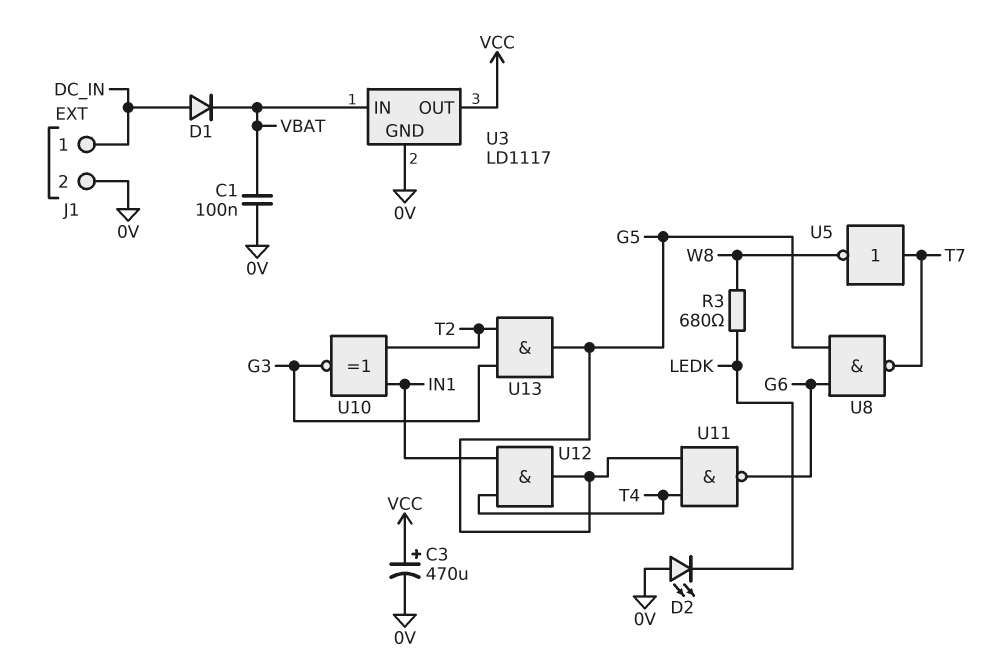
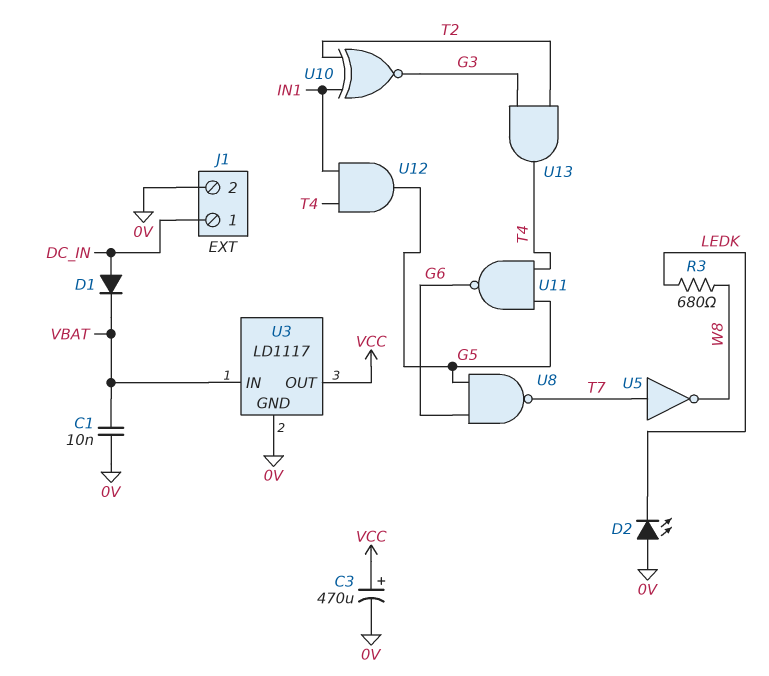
C1: 100nF (0V, VBAT) -> 10nF (0V, VBAT)
U13: AND (in G3, in T2, out G5) -> AND (in G3, in T2, out T4)

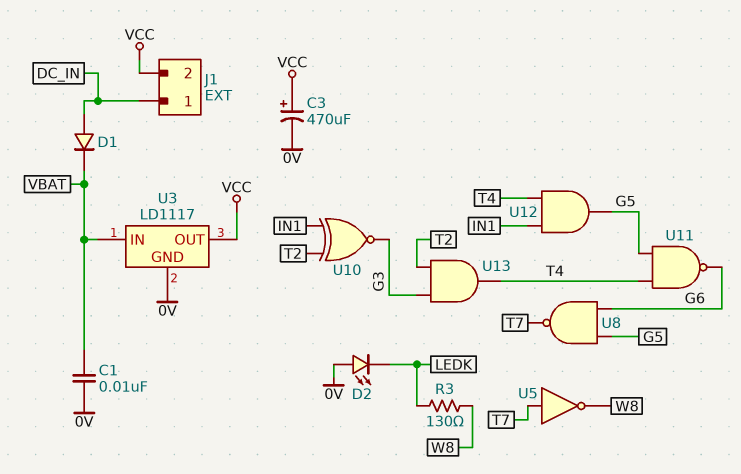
J1 pin 2: 0V -> VCC
R3: 680 (LEDK, W8) -> 130 (LEDK, W8)

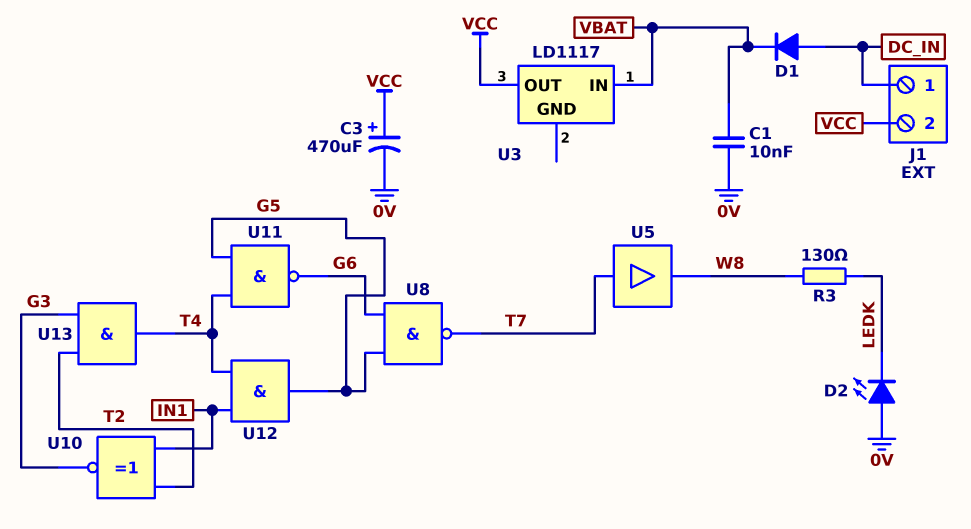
U3 pin GND: 0V -> none
U5: NOT (in T7, out W8) -> buffer (in T7, out W8)

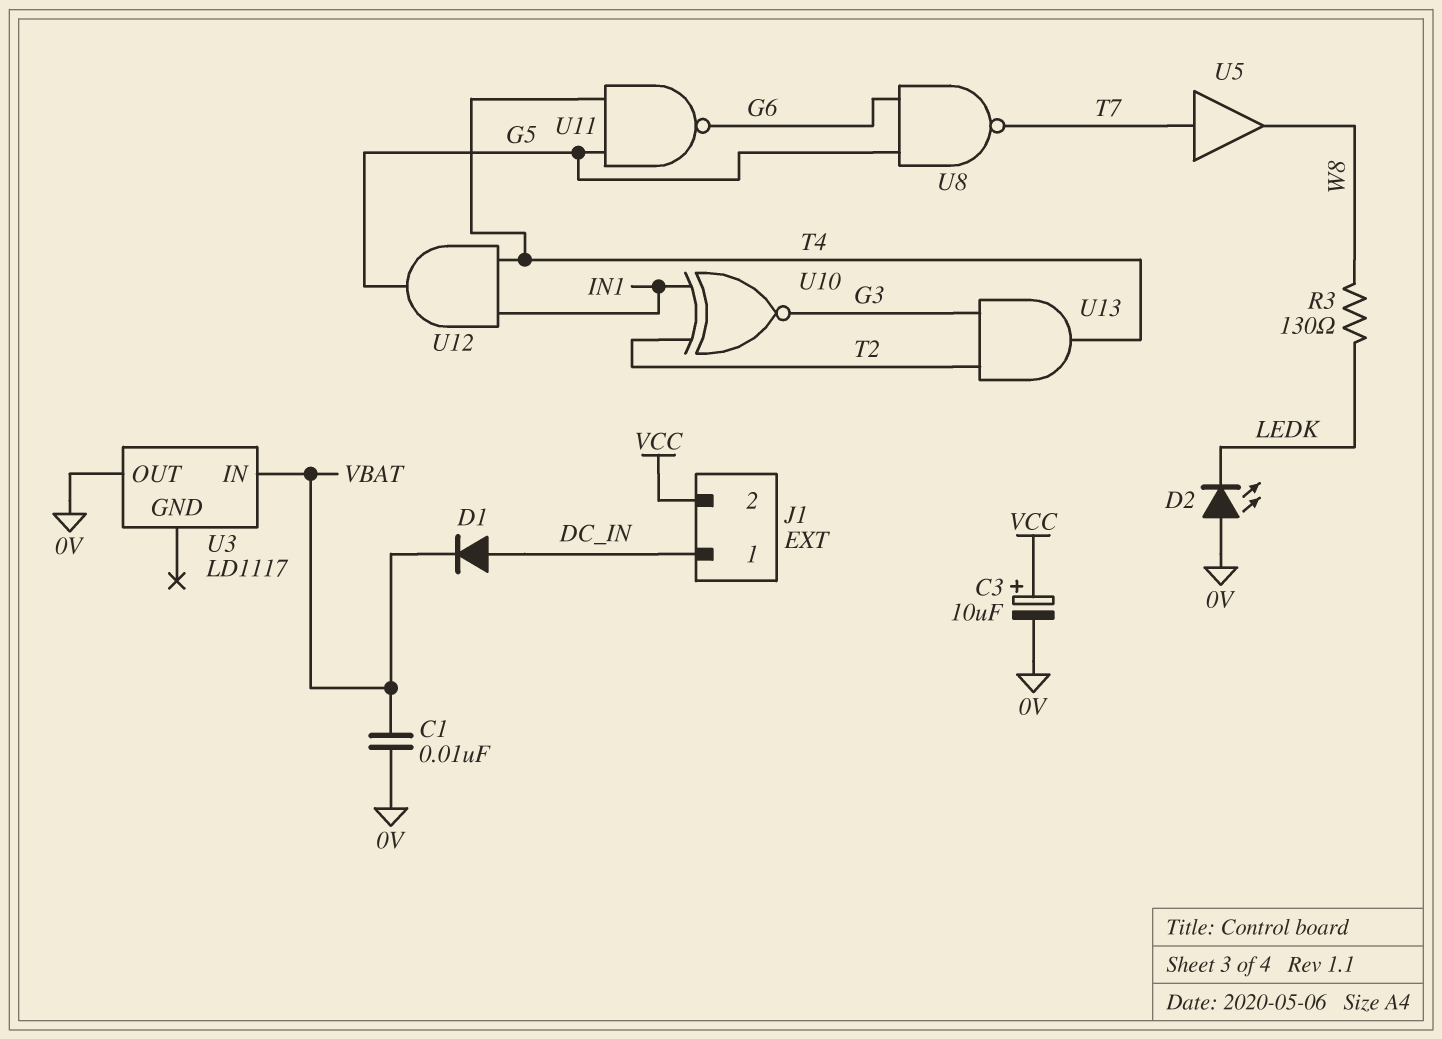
C3: 470uF (plus VCC, minus 0V) -> 10uF (plus VCC, minus 0V)
U3 pin OUT: VCC -> 0V

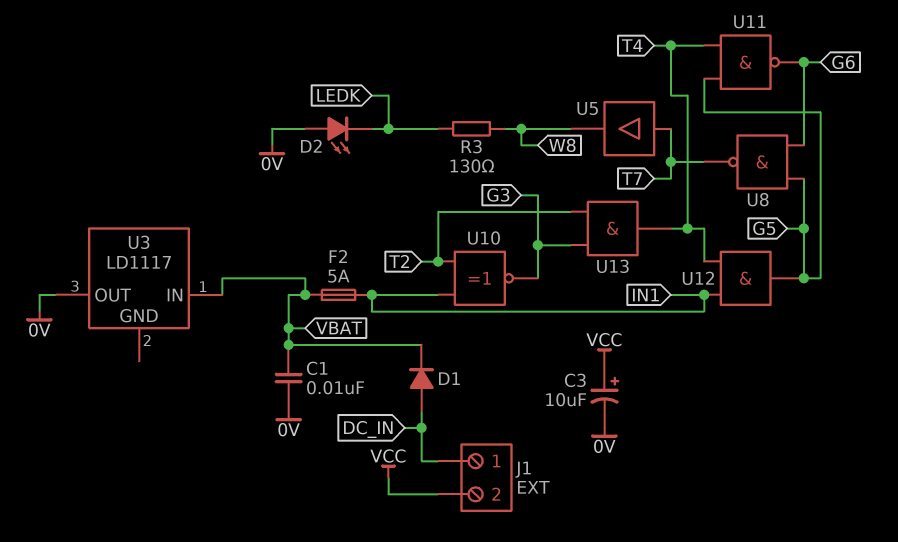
F2: none -> 5A (IN1, VBAT)

